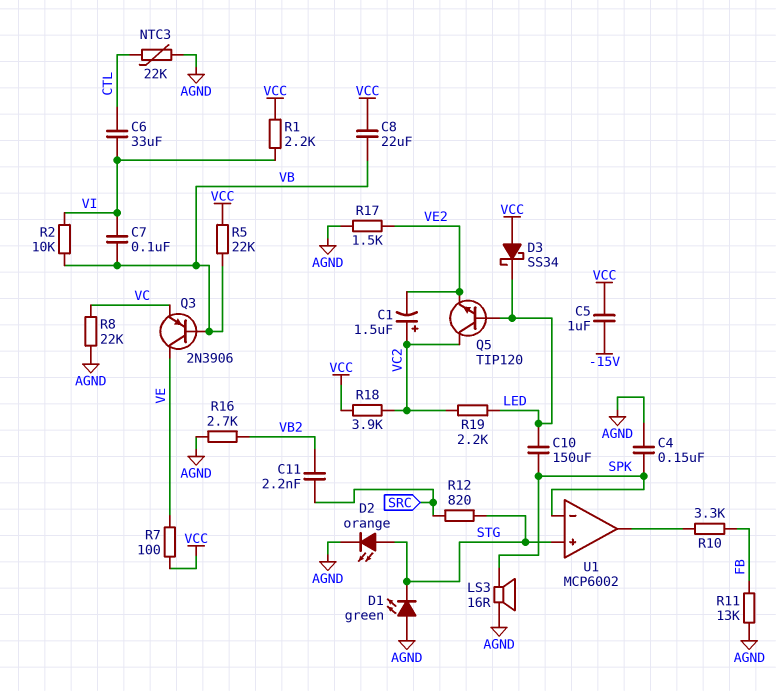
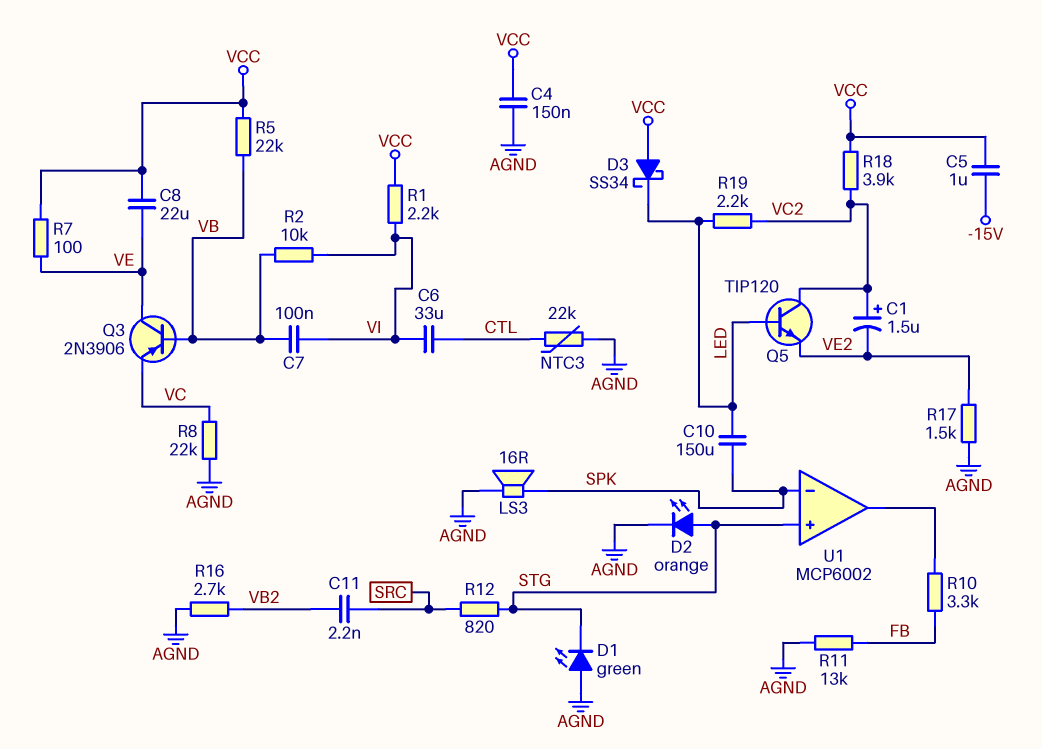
C4: 150nF (AGND, SPK) -> 150nF (AGND, VCC)
C8: 22uF (VB, VCC) -> 22uF (VCC, VE)

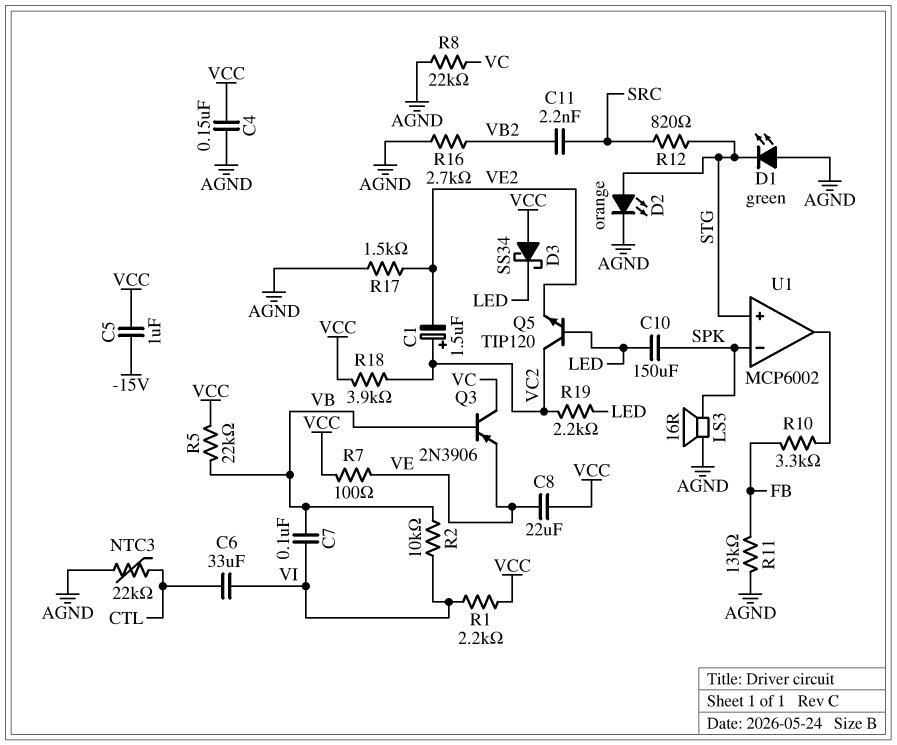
Q3: PNP 2N3906 (B VB, C VE, E VC) -> PNP 2N3906 (B VB, C VC, E VE)

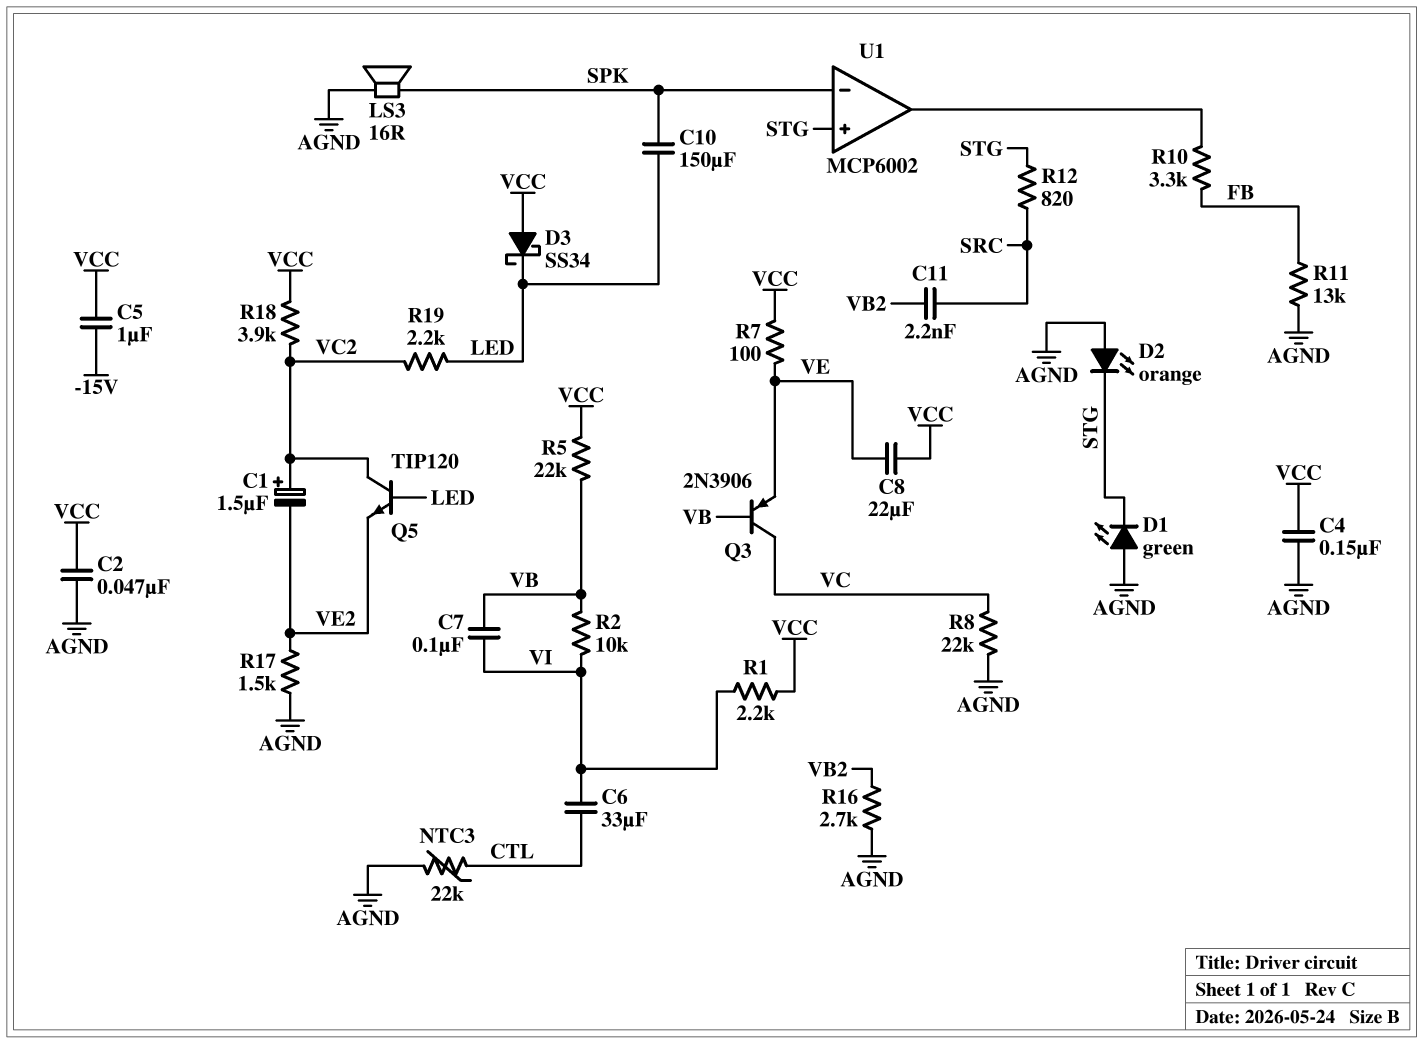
C2: none -> 47nF (AGND, VCC)
D2: LED orange (A STG, K AGND) -> LED orange (A AGND, K STG)

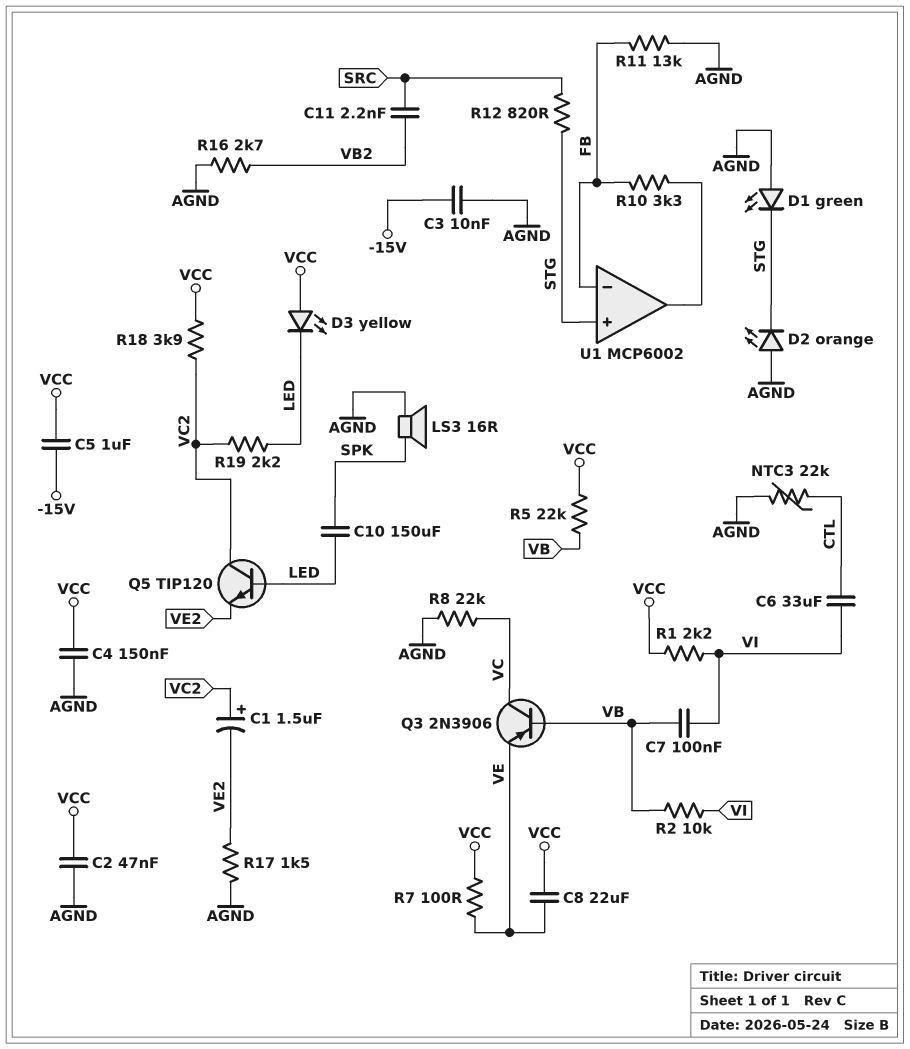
C3: none -> 10nF (-15V, AGND)
D3: schottky SS34 (A VCC, K LED) -> LED yellow (A VCC, K LED)
U1 pin in-: SPK -> FB

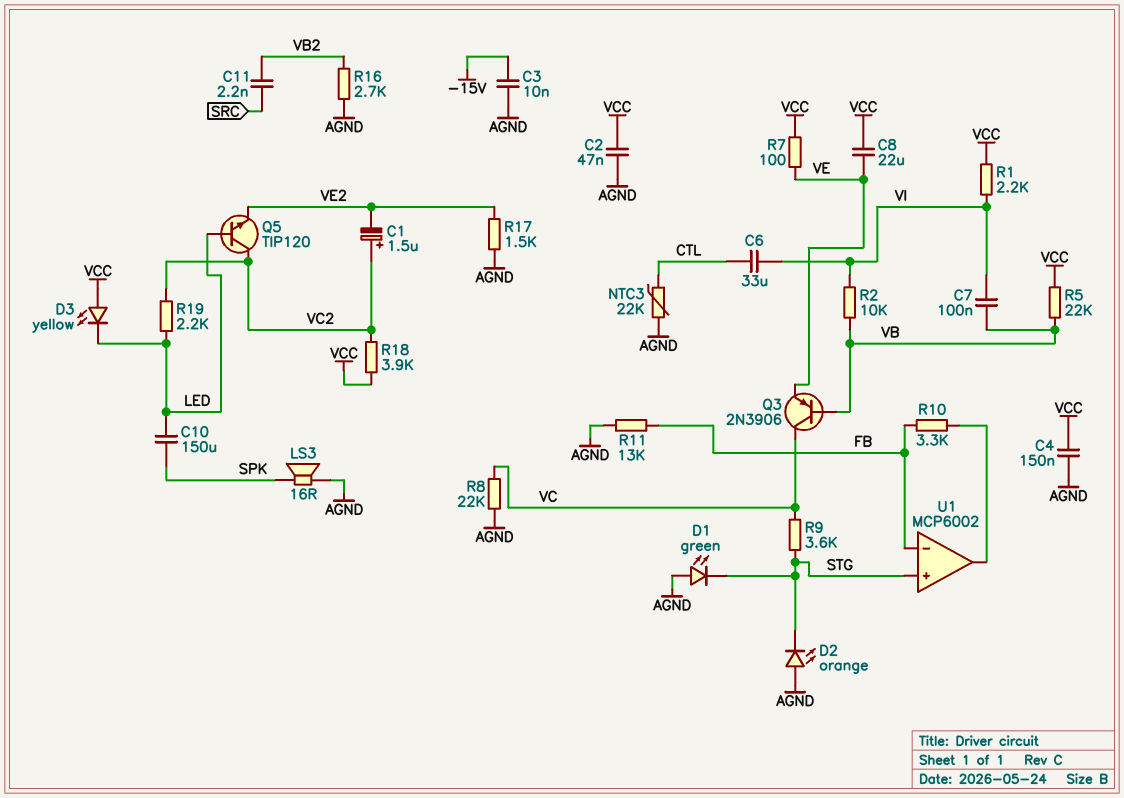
C5: 1uF (-15V, VCC) -> none
R9: none -> 3.6k (STG, VC)
R12: 820 (SRC, STG) -> none

